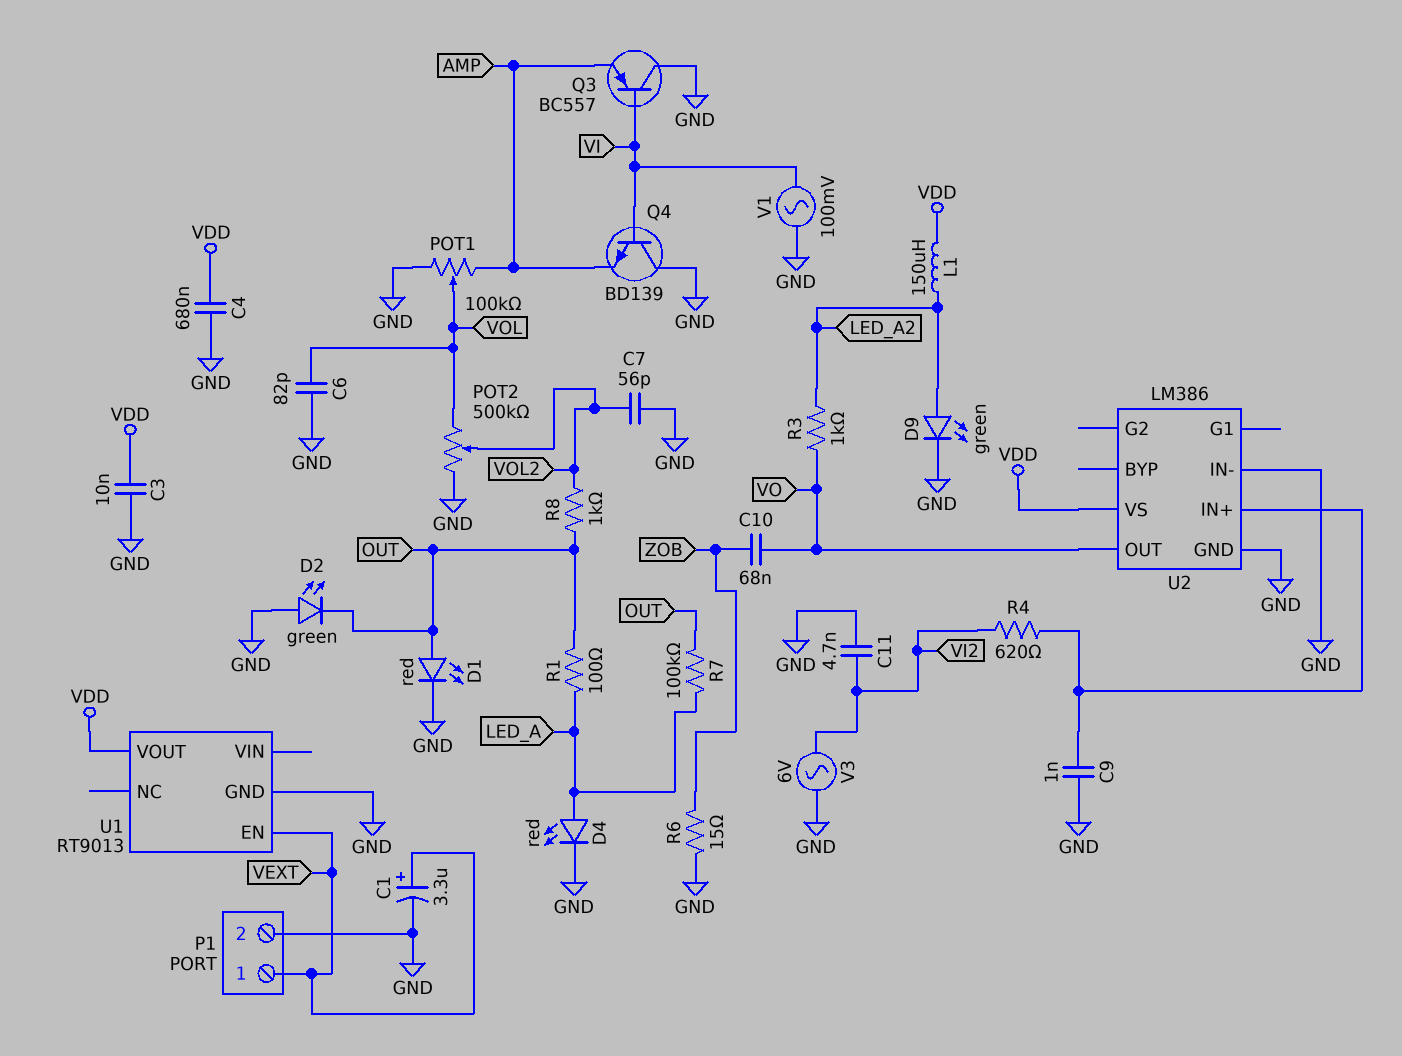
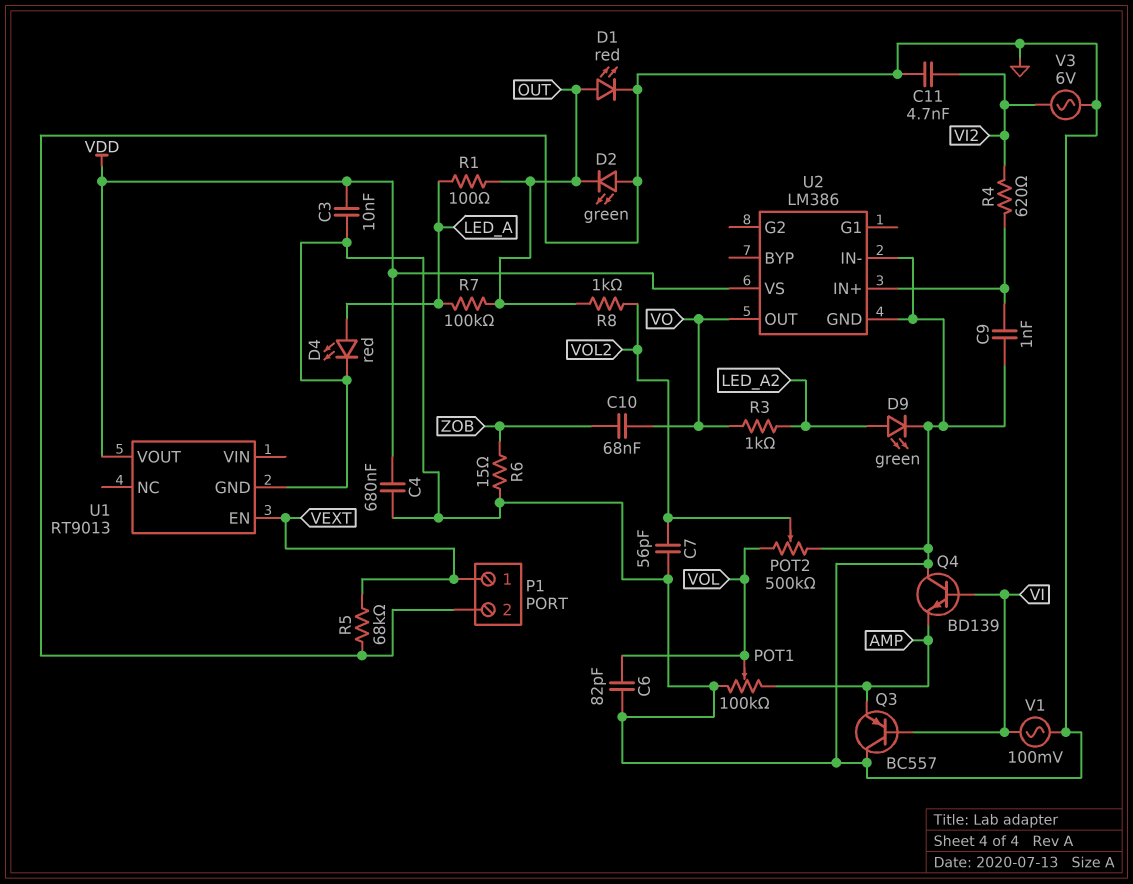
C1: 3.3uF (plus VEXT, minus GND) -> none
L1: 150uH (LED_A2, VDD) -> none
R5: none -> 68k (GND, VEXT)

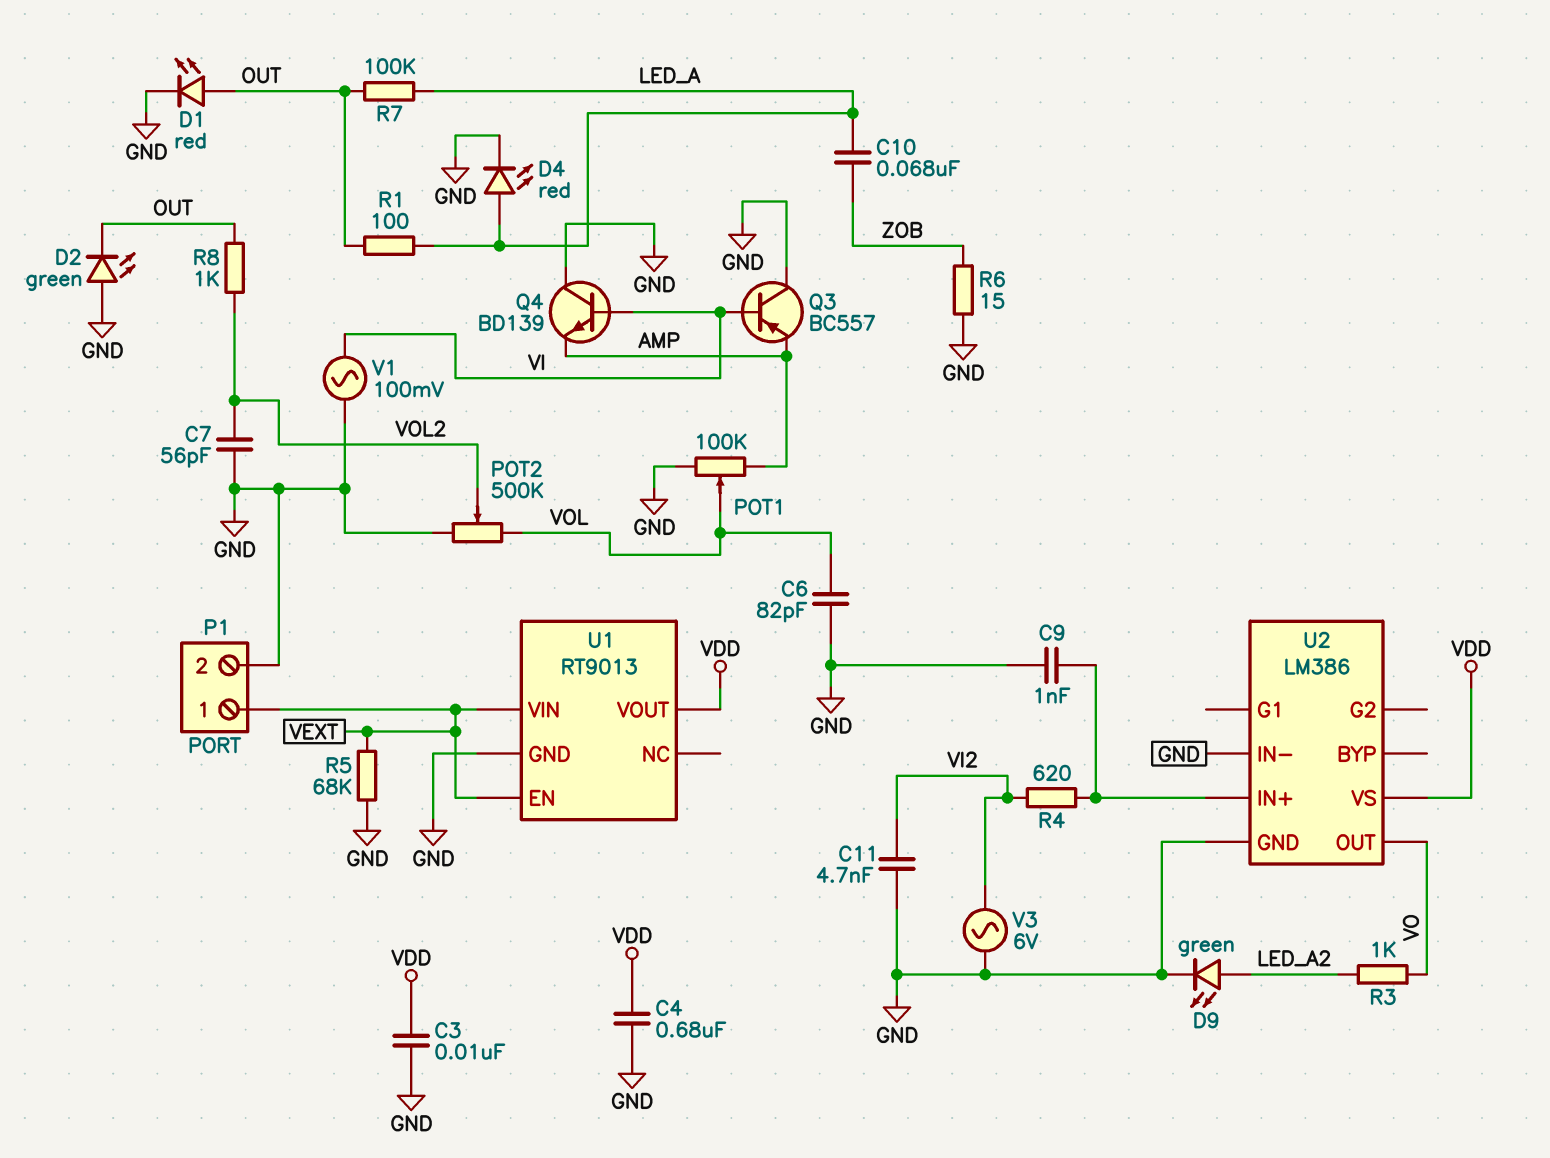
C10: 68nF (VO, ZOB) -> 68nF (LED_A, ZOB)
U1 pin VIN: none -> VEXT

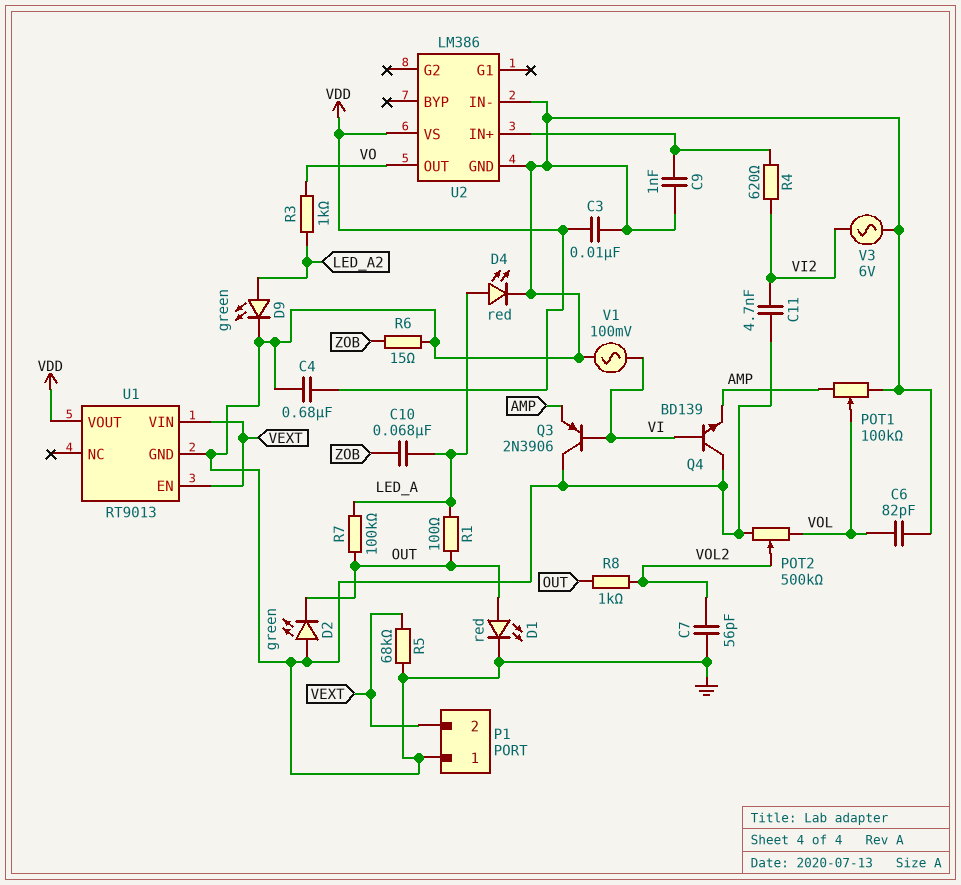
P1 pin 1: VEXT -> GND
P1 pin 2: GND -> VEXT
Q3: PNP BC557 (B VI, C GND, E AMP) -> PNP 2N3906 (B VI, C GND, E AMP)

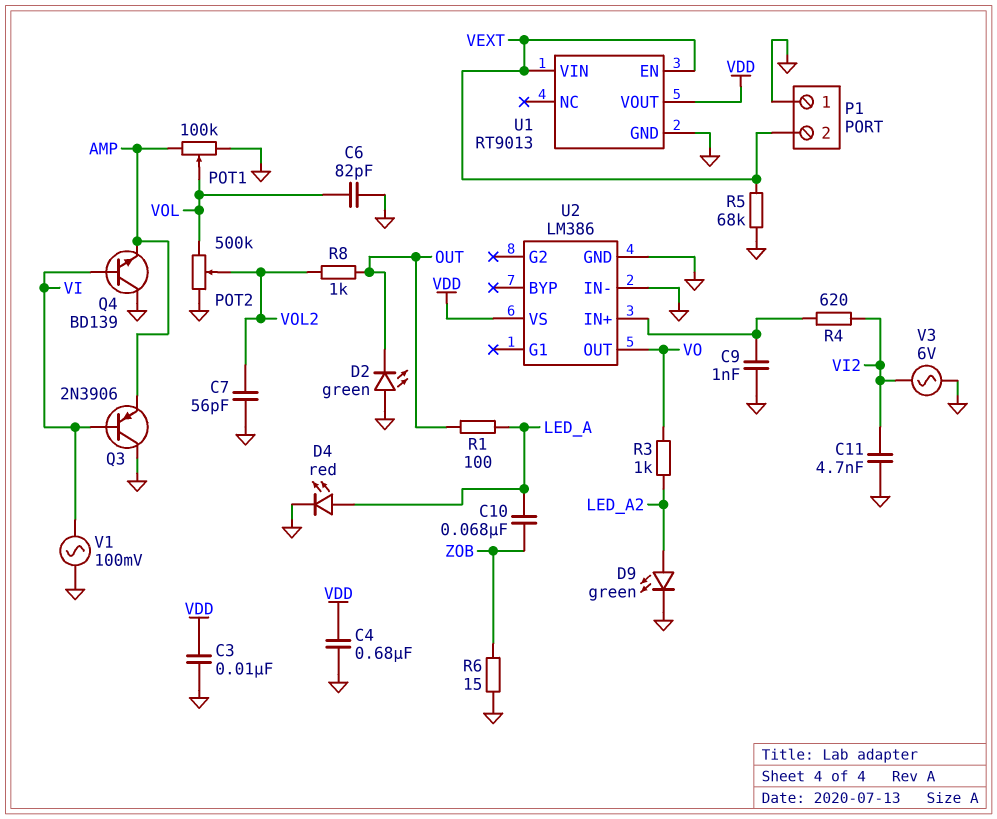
D1: LED red (A OUT, K GND) -> none
R7: 100k (LED_A, OUT) -> none

